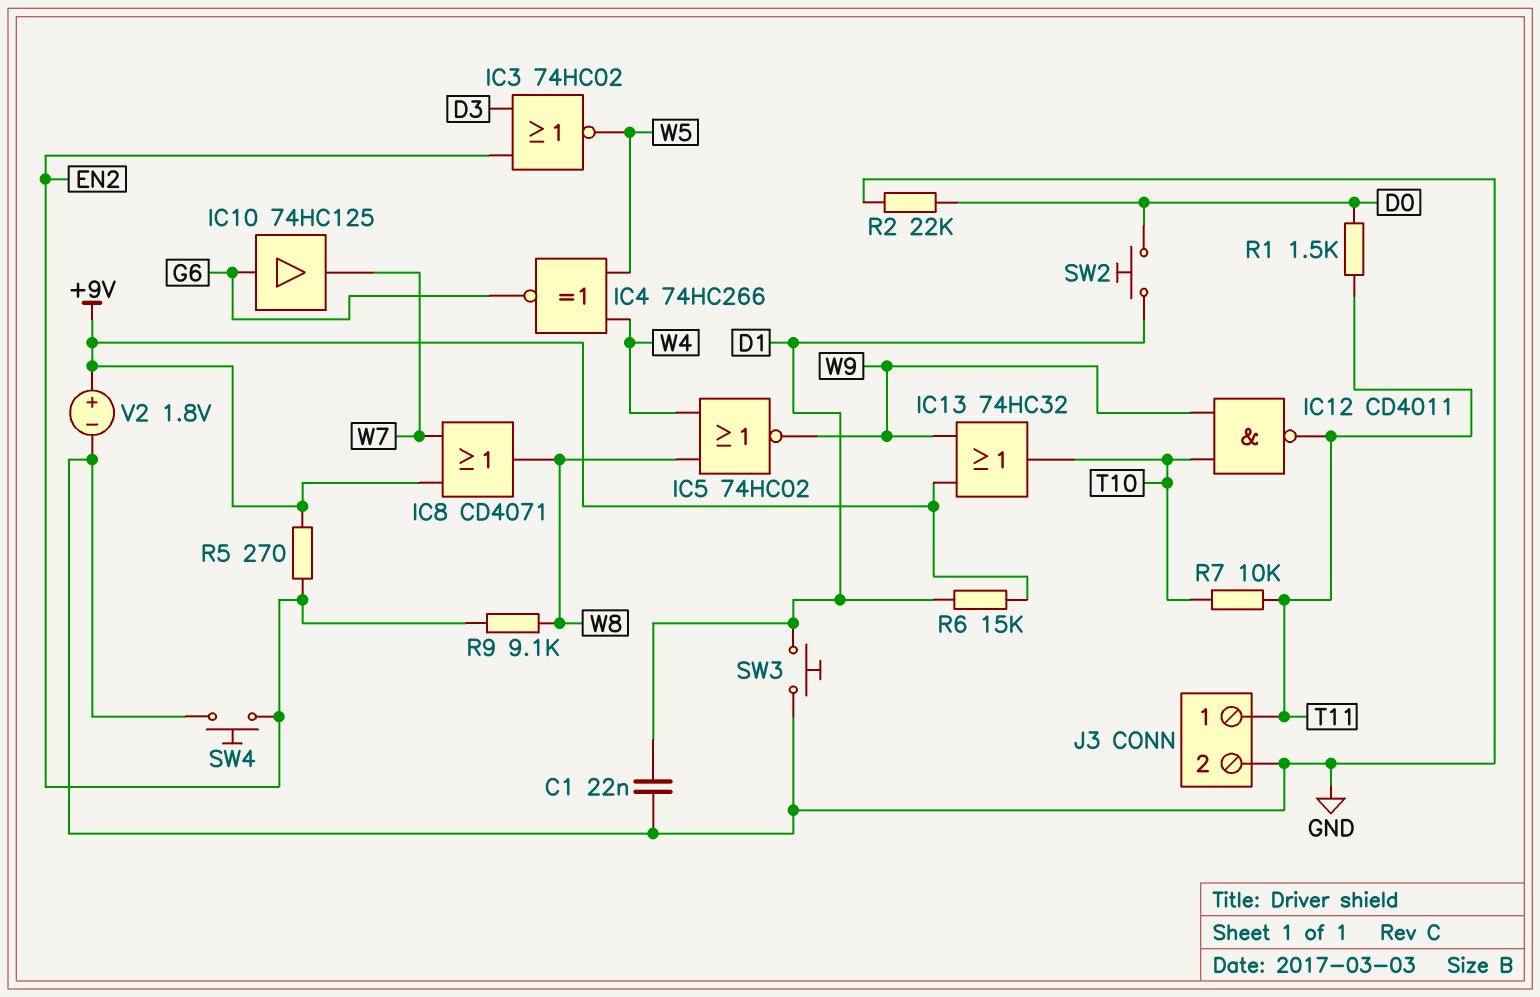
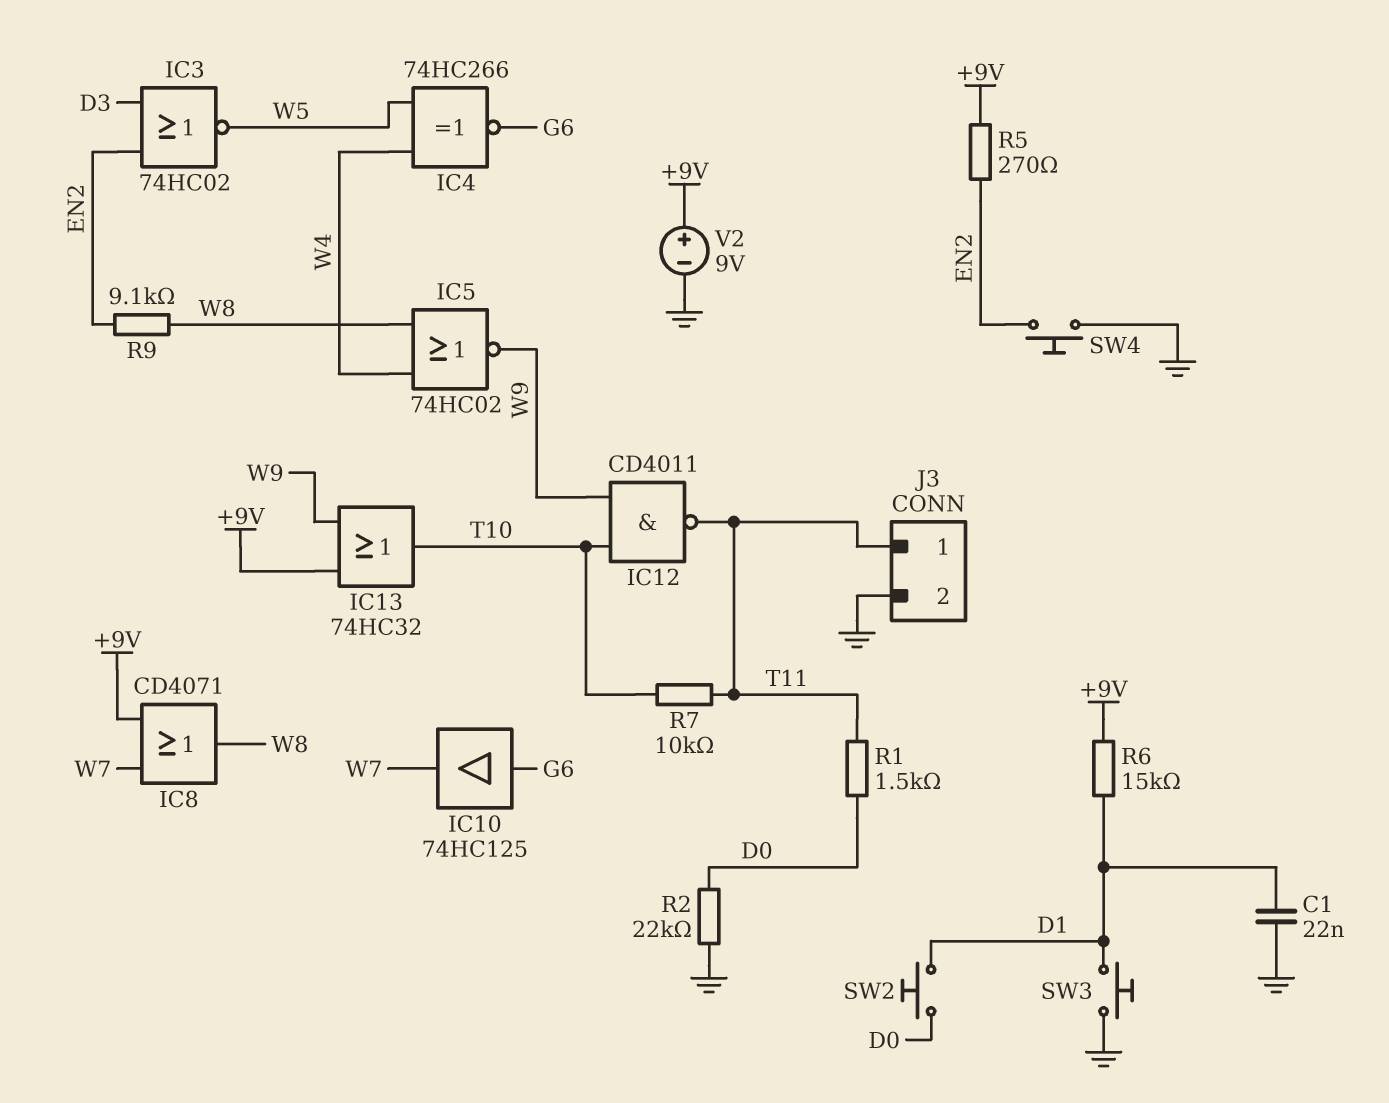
V2: 1.8V (plus +9V, minus GND) -> 9V (plus +9V, minus GND)

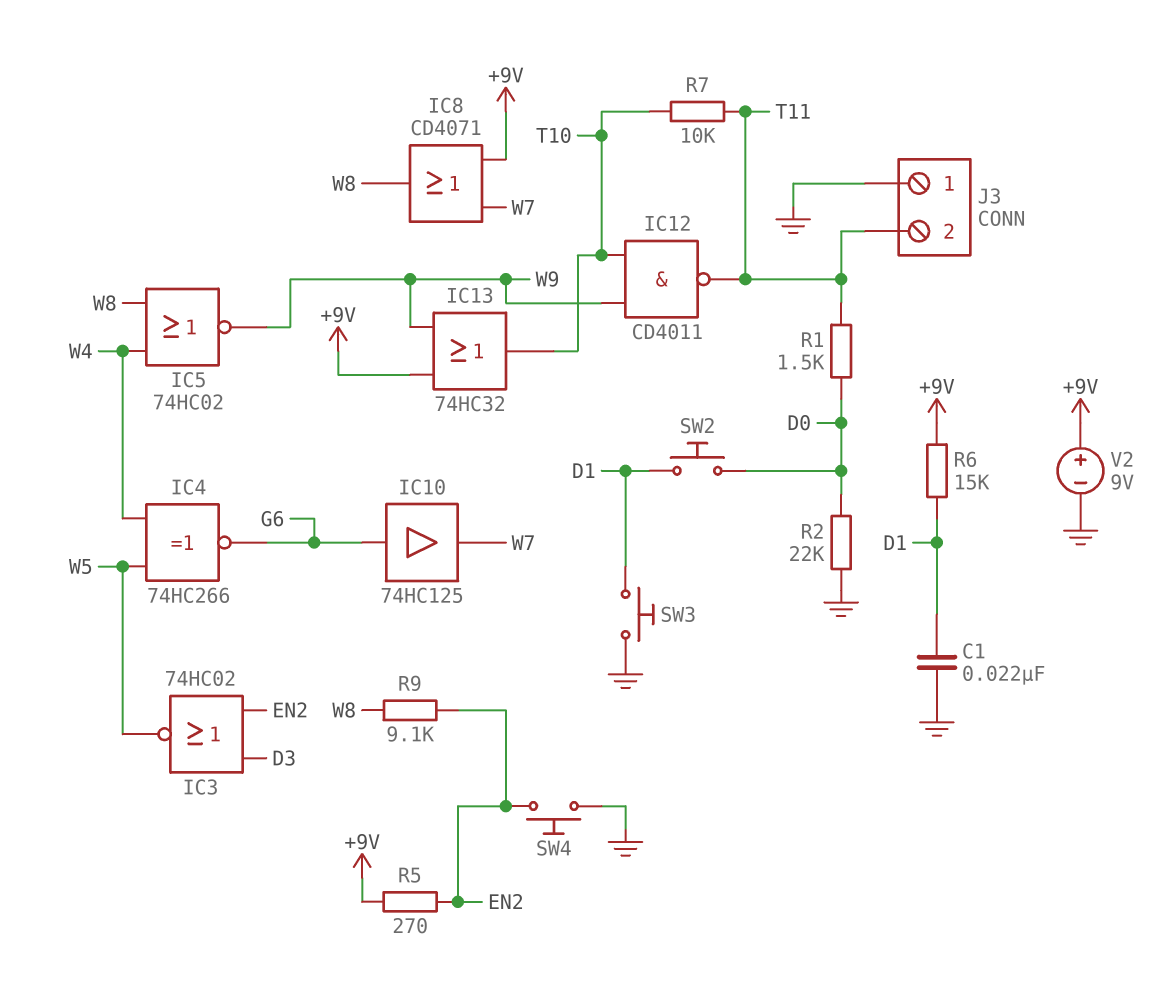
J3 pin 1: T11 -> GND
J3 pin 2: GND -> T11

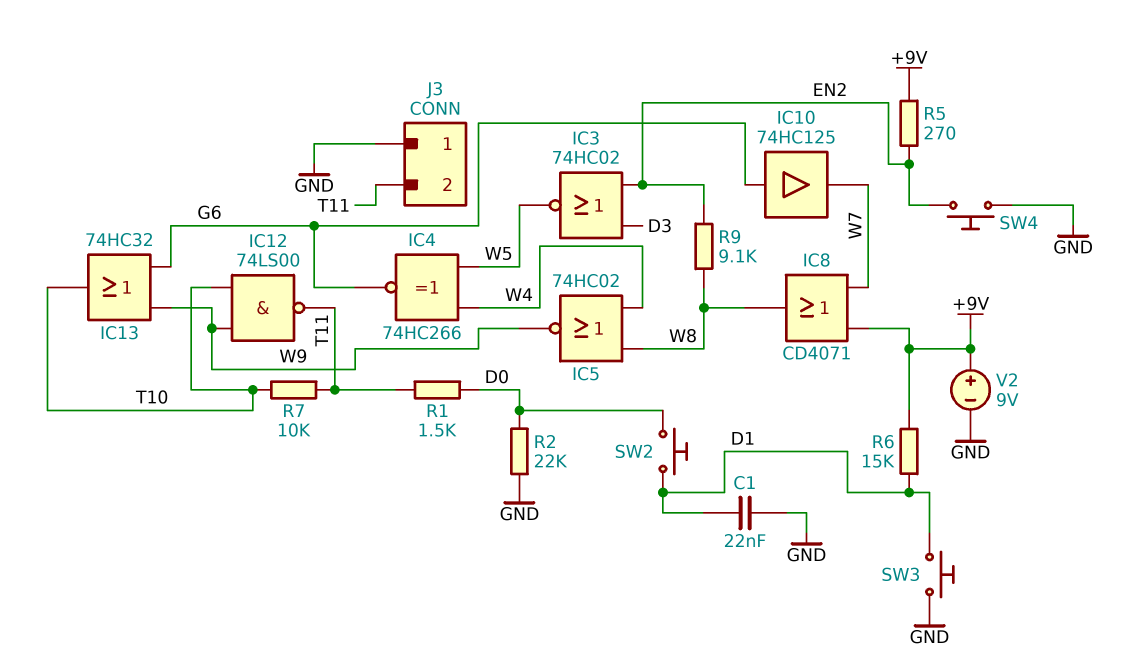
IC12: NAND CD4011 (in T10, in W9, out T11) -> NAND 74LS00 (in T10, in W9, out T11)
IC13: OR 74HC32 (in +9V, in W9, out T10) -> OR 74HC32 (in G6, in W9, out T10)

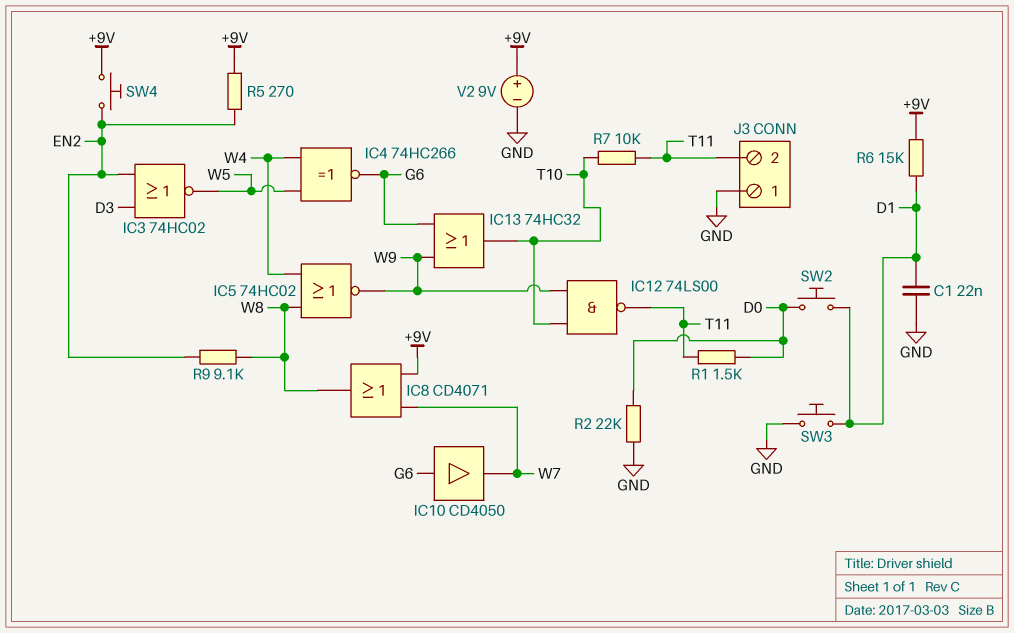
IC10: buffer 74HC125 (in G6, out W7) -> buffer CD4050 (in G6, out W7)
SW4: button (EN2, GND) -> button (+9V, EN2)

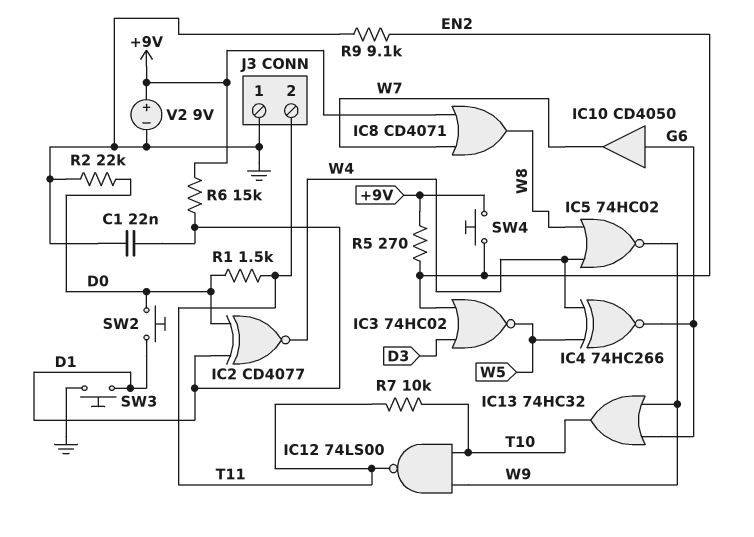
IC2: none -> XNOR CD4077 (in D0, in D1, out W4)
R9: 9.1k (EN2, W8) -> 9.1k (EN2, GND)

